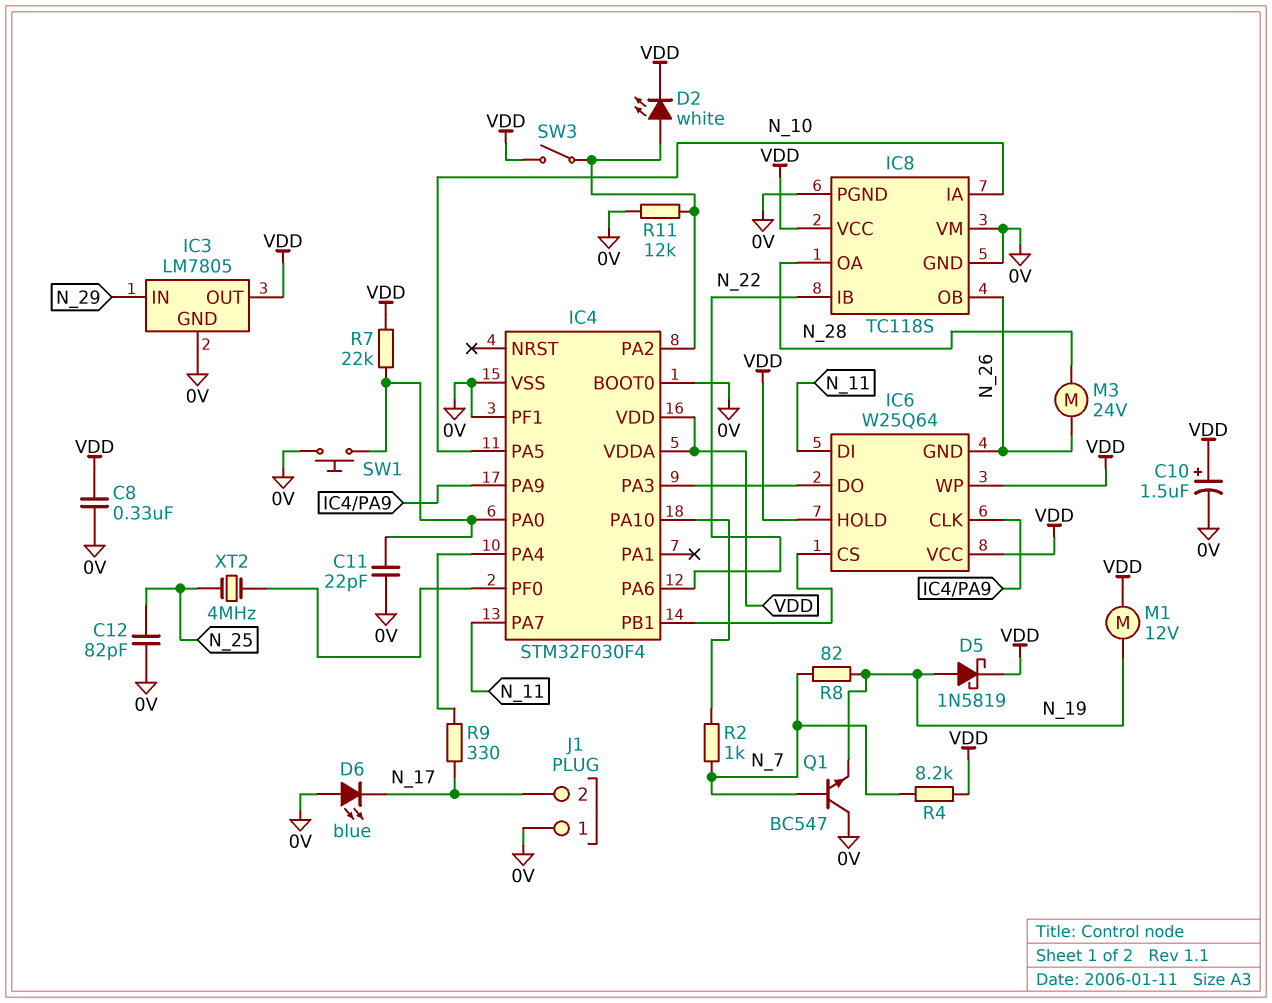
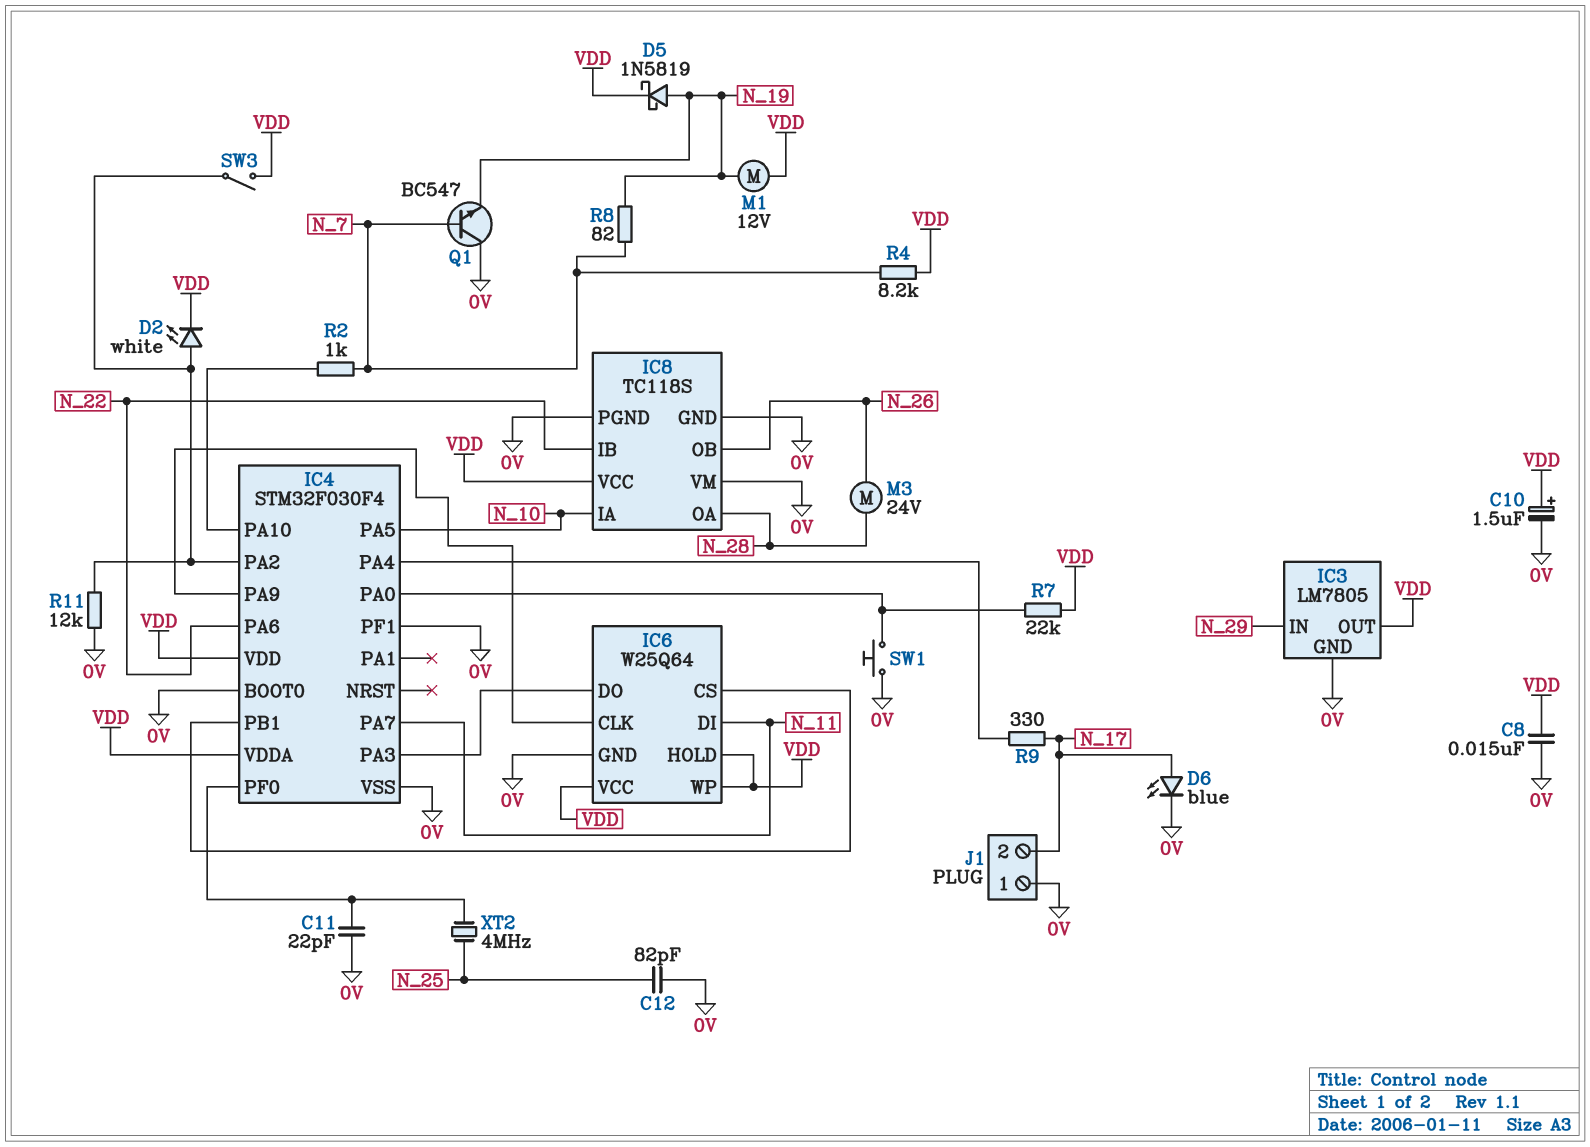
C8: 330nF (0V, VDD) -> 15nF (0V, VDD)
C11: 22pF (0V, IC4/PA0) -> 22pF (0V, IC4/PF0)
D6: LED blue (A 0V, K N_17) -> LED blue (A N_17, K 0V)
IC6 pin GND: N_26 -> 0V

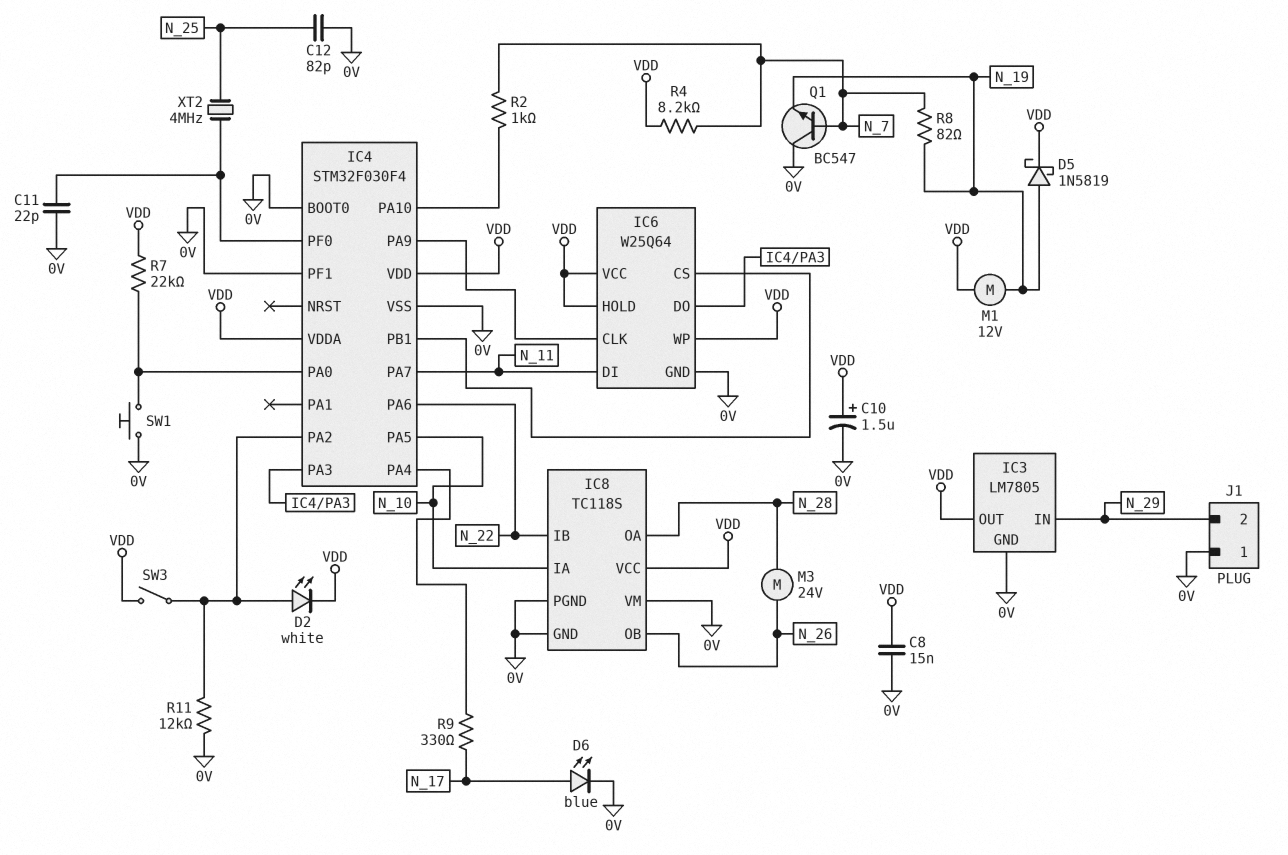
J1 pin 2: N_17 -> N_29

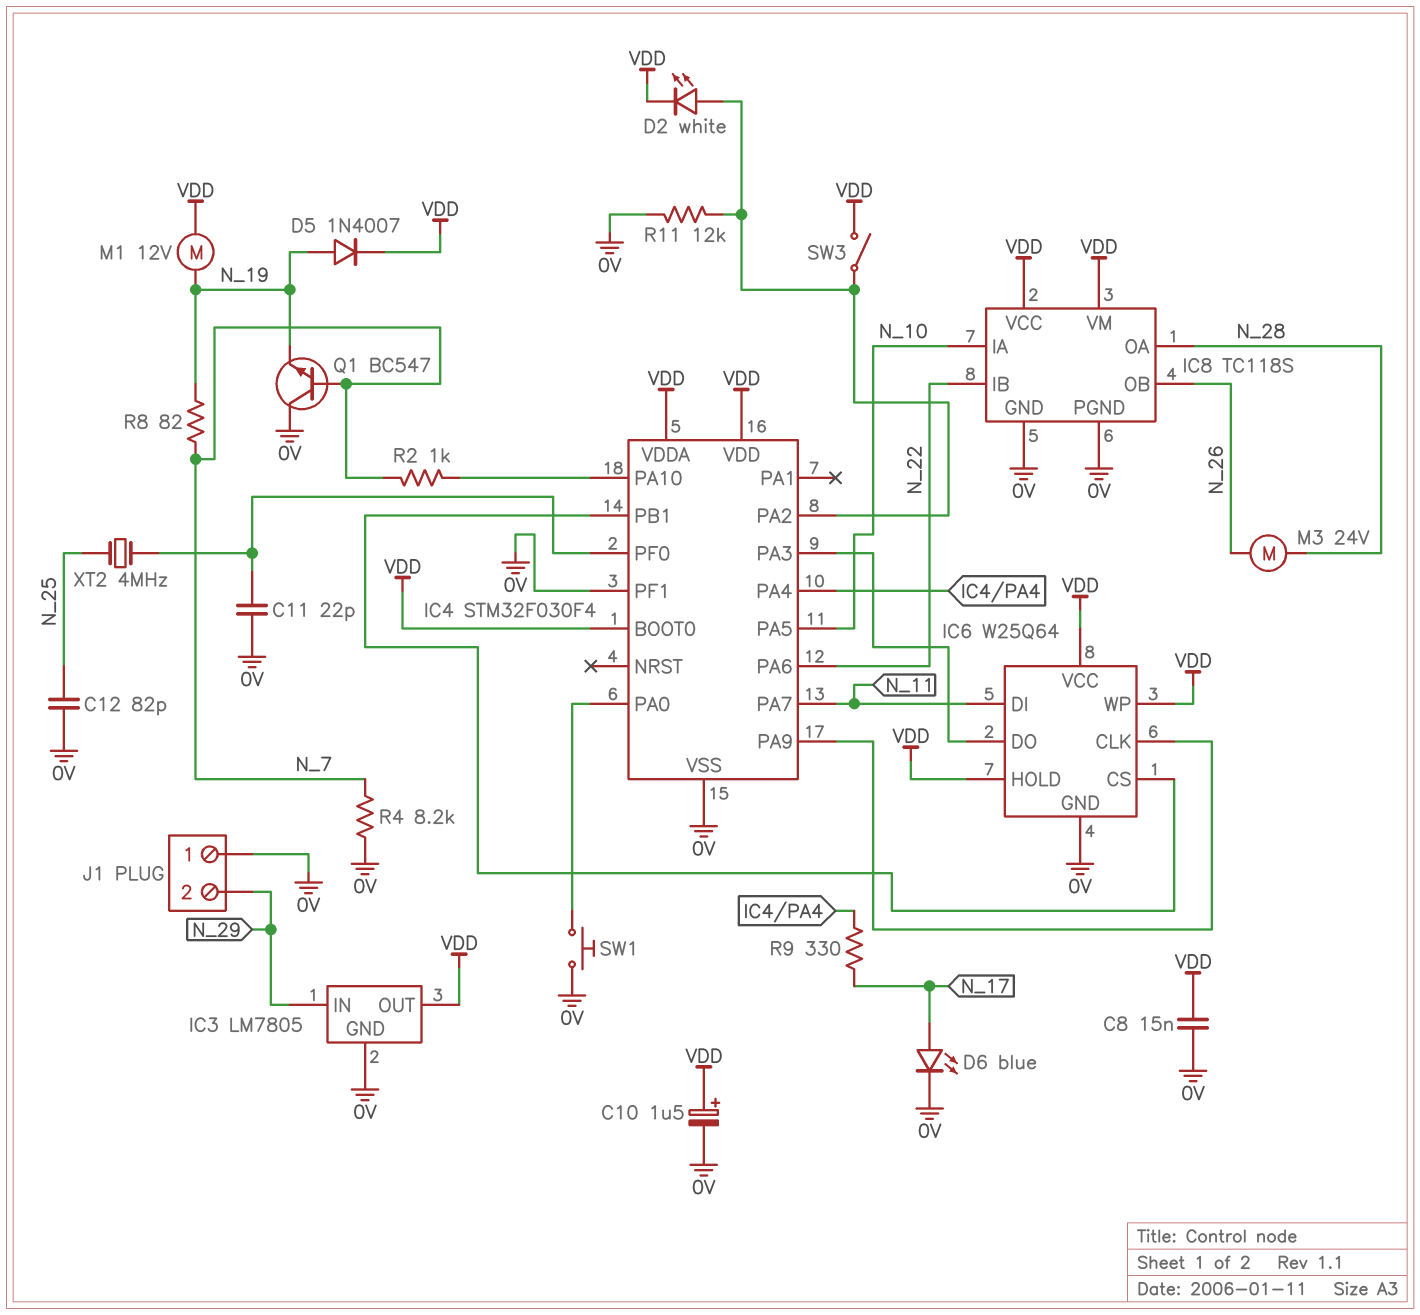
D5: schottky 1N5819 (A N_19, K VDD) -> diode 1N4007 (A N_19, K VDD)
IC4 pin BOOT0: 0V -> VDD
IC8 pin VM: 0V -> VDD
R4: 8.2k (N_7, VDD) -> 8.2k (0V, N_7)
R7: 22k (IC4/PA0, VDD) -> none

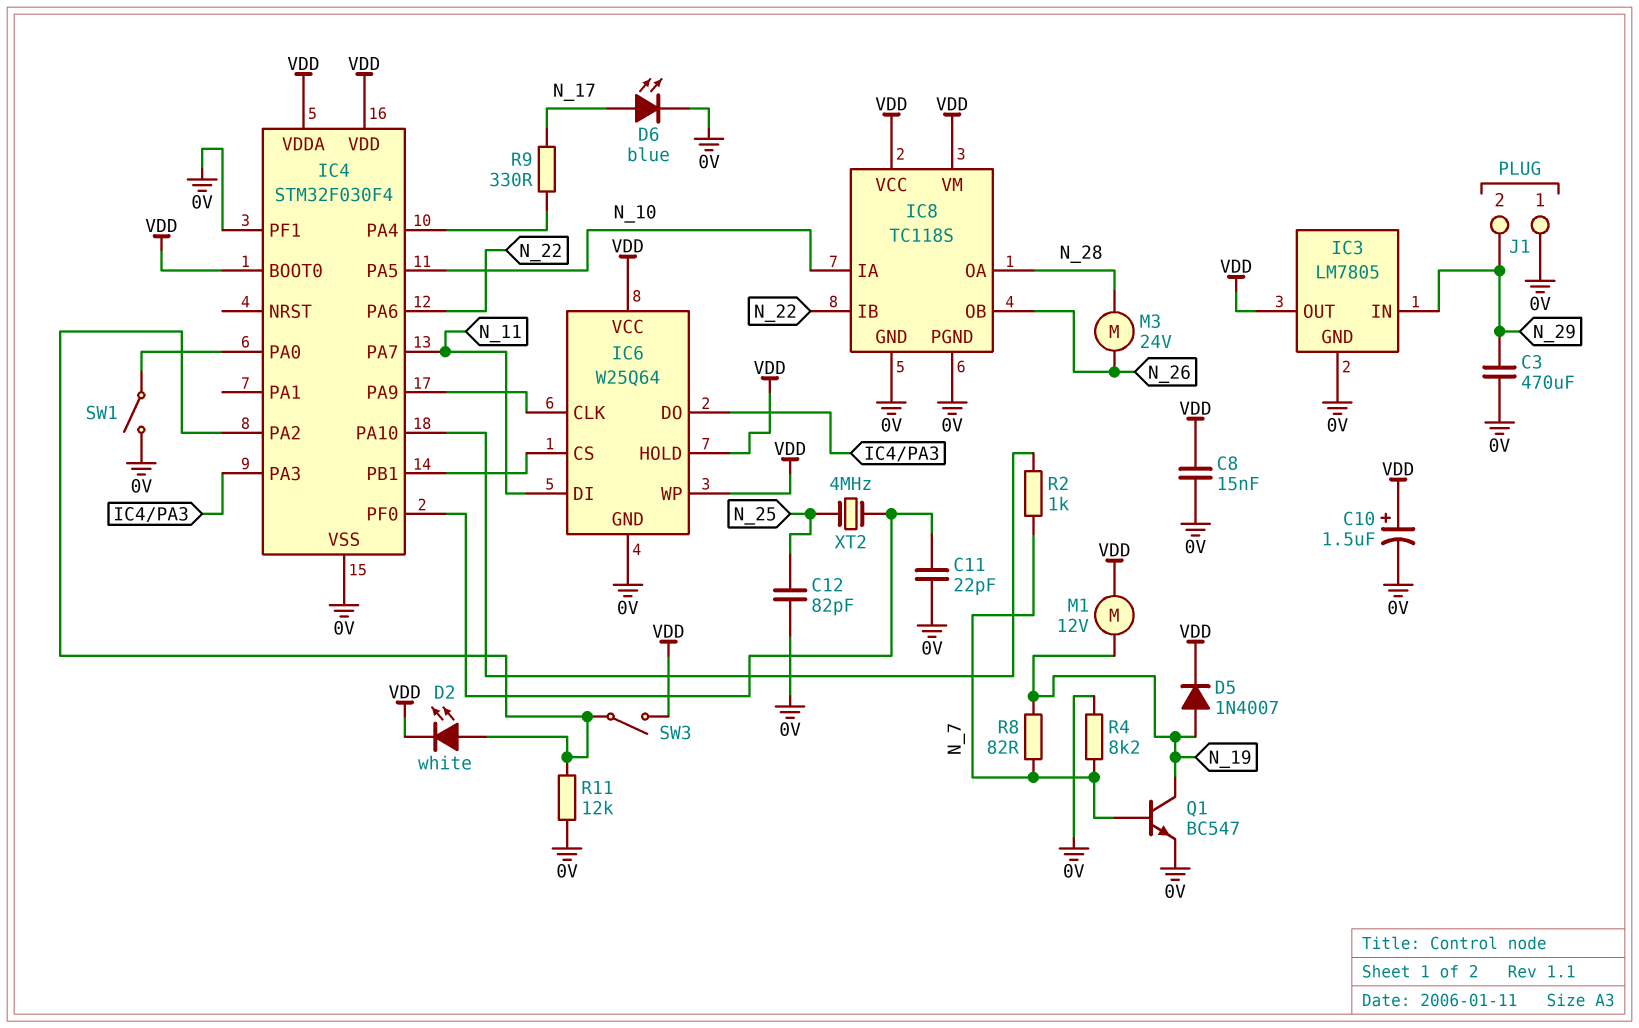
C3: none -> 470uF (0V, N_29)
Q1: NPN BC547 (B N_7, C 0V, E N_19) -> NPN BC547 (B N_7, C N_19, E 0V)
SW1: button (0V, IC4/PA0) -> switch (0V, IC4/PA0)

